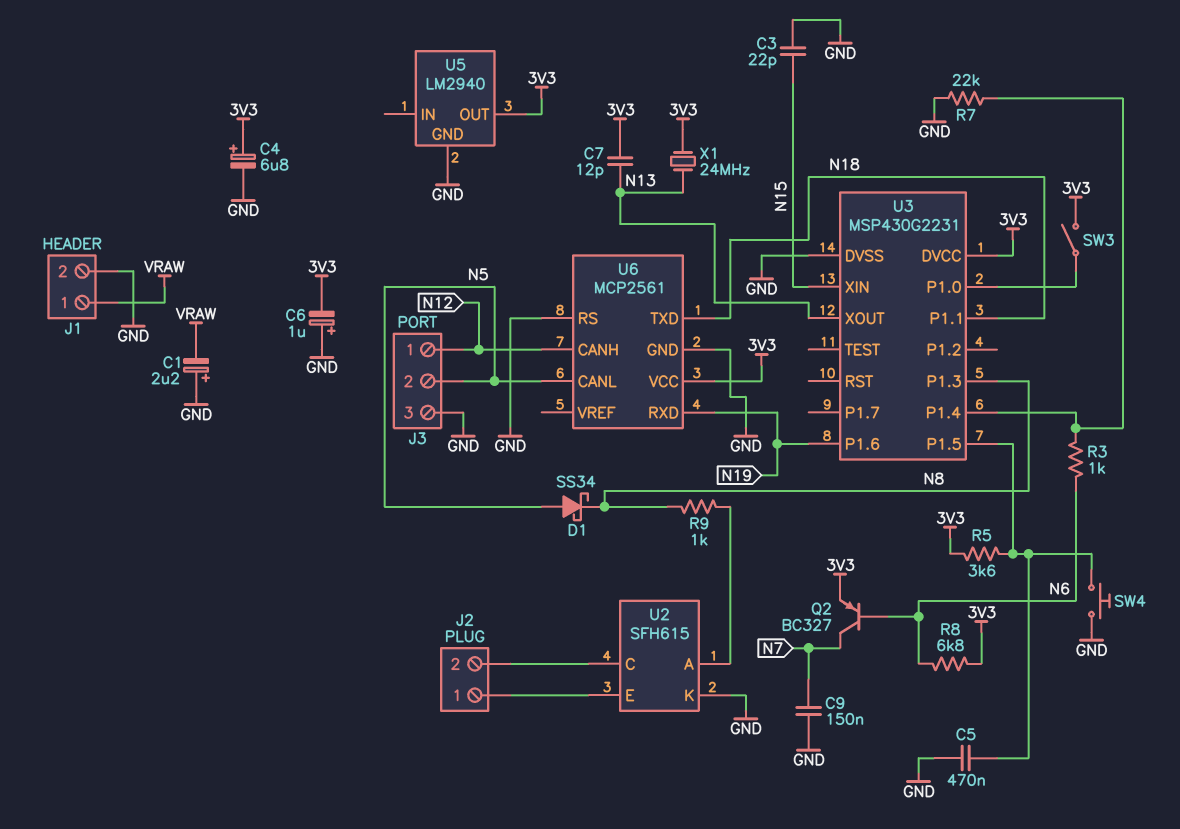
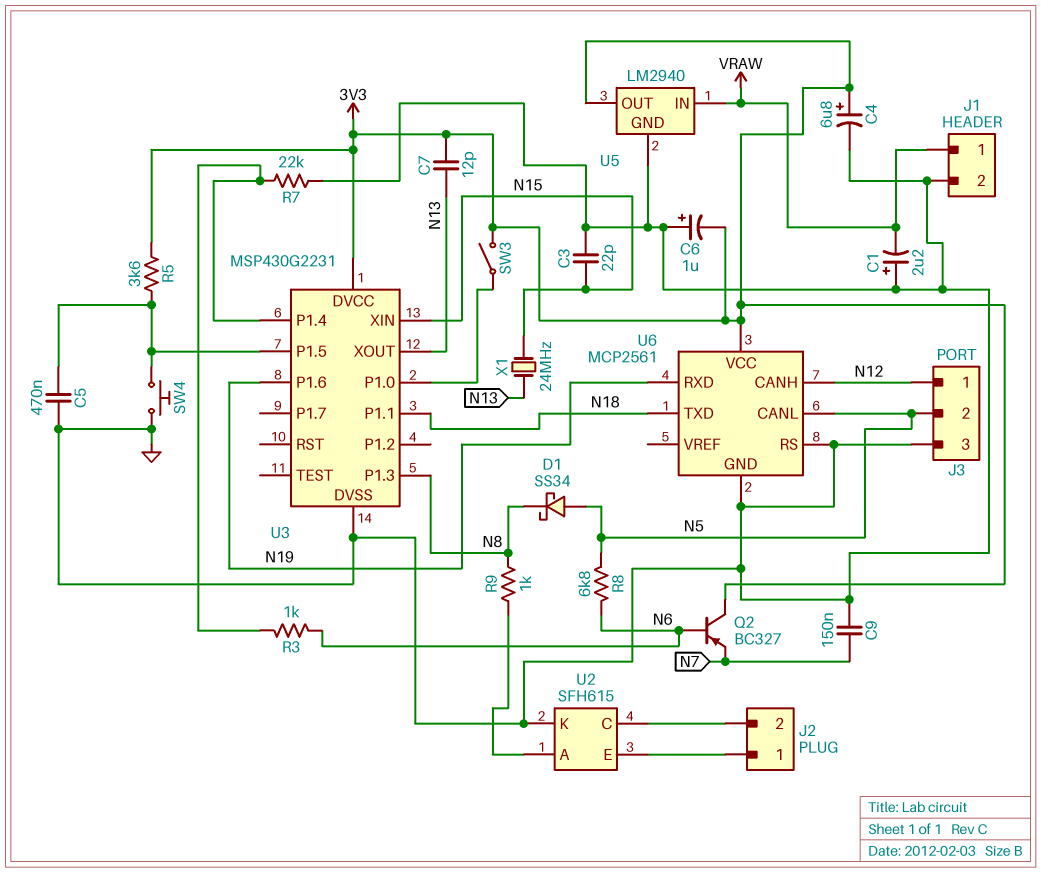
Q2: PNP BC327 (B N6, C N7, E 3V3) -> PNP BC327 (B N6, C 3V3, E N7)
R8: 6.8k (3V3, N6) -> 6.8k (N5, N6)
U5 pin IN: none -> VRAW
X1: 24MHz (3V3, N13) -> 24MHz (N13, N15)

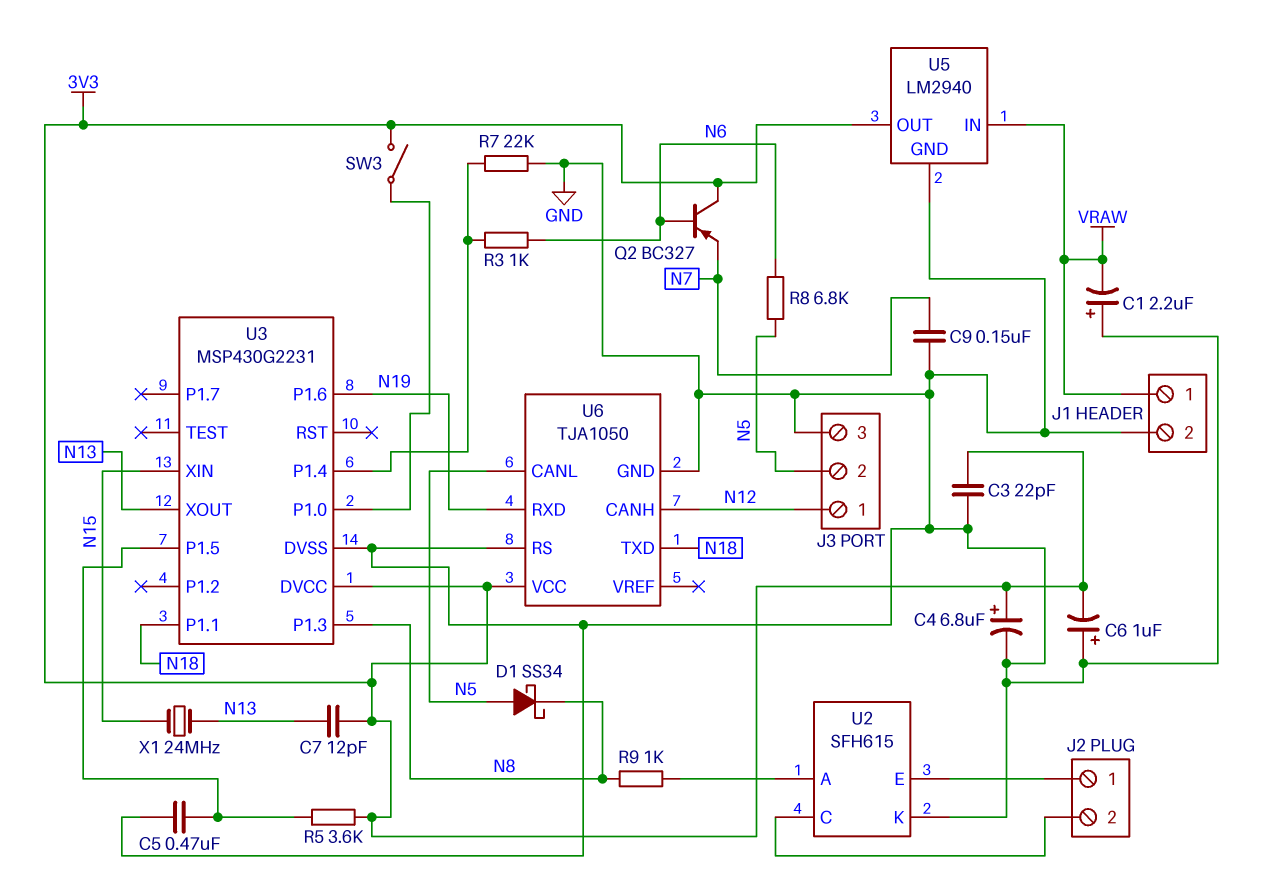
C3: 22pF (GND, N15) -> 22pF (3V3, GND)
SW4: button (GND, U3/P1.5) -> none
U6: MCP2561 -> TJA1050

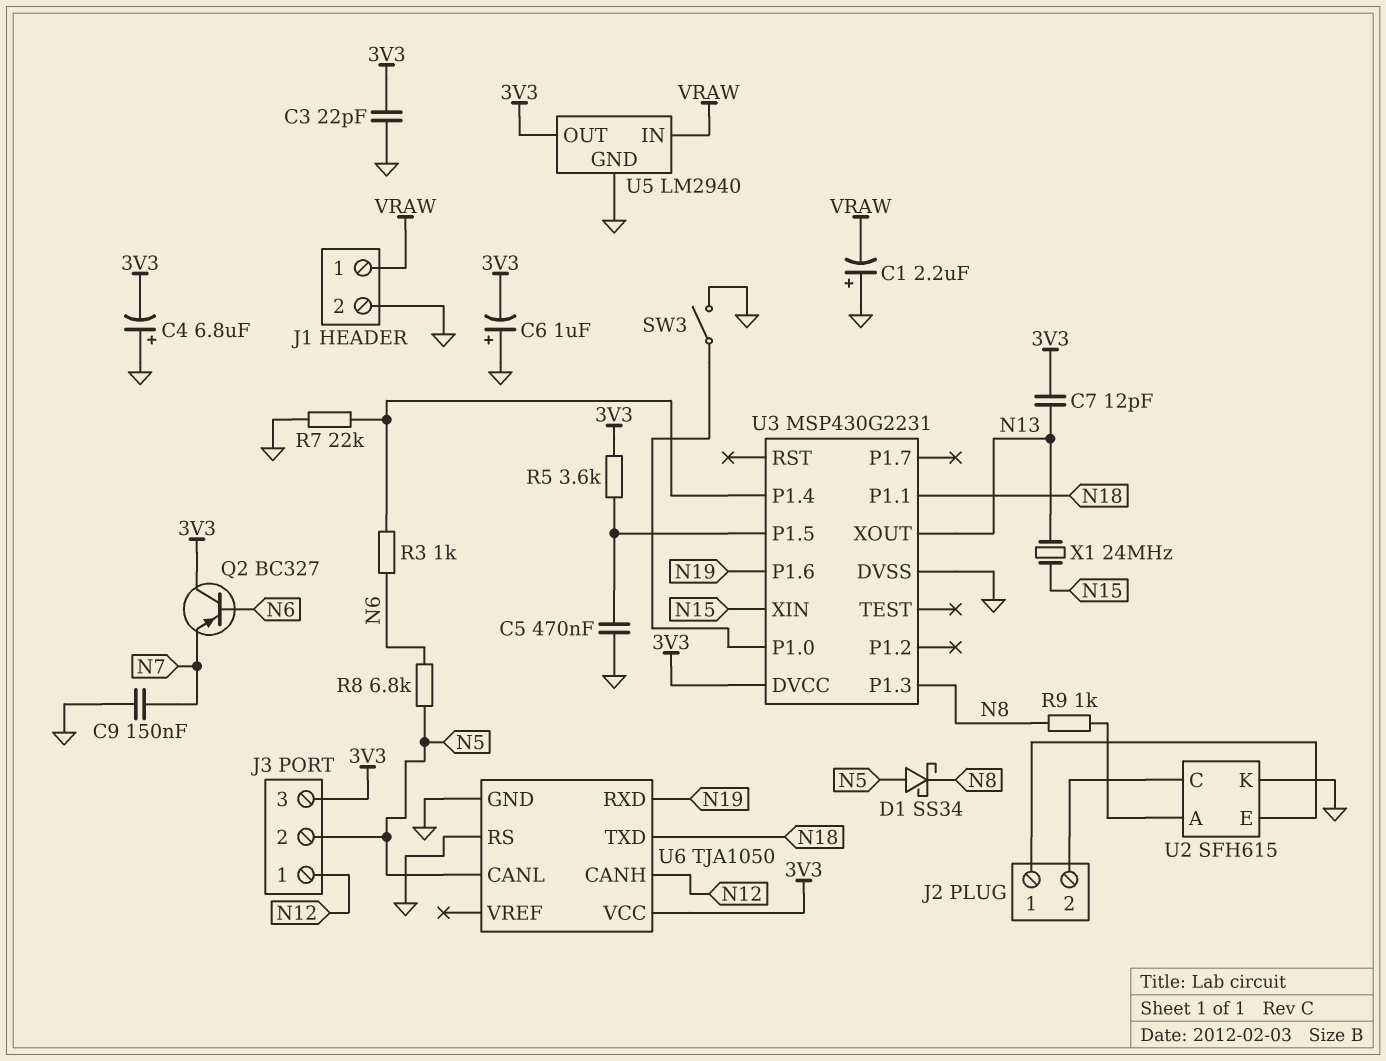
C4: 6.8uF (plus 3V3, minus GND) -> 6.8uF (plus GND, minus 3V3)
J3 pin 3: GND -> 3V3
SW3: switch (3V3, U3/P1.0) -> switch (GND, U3/P1.0)

